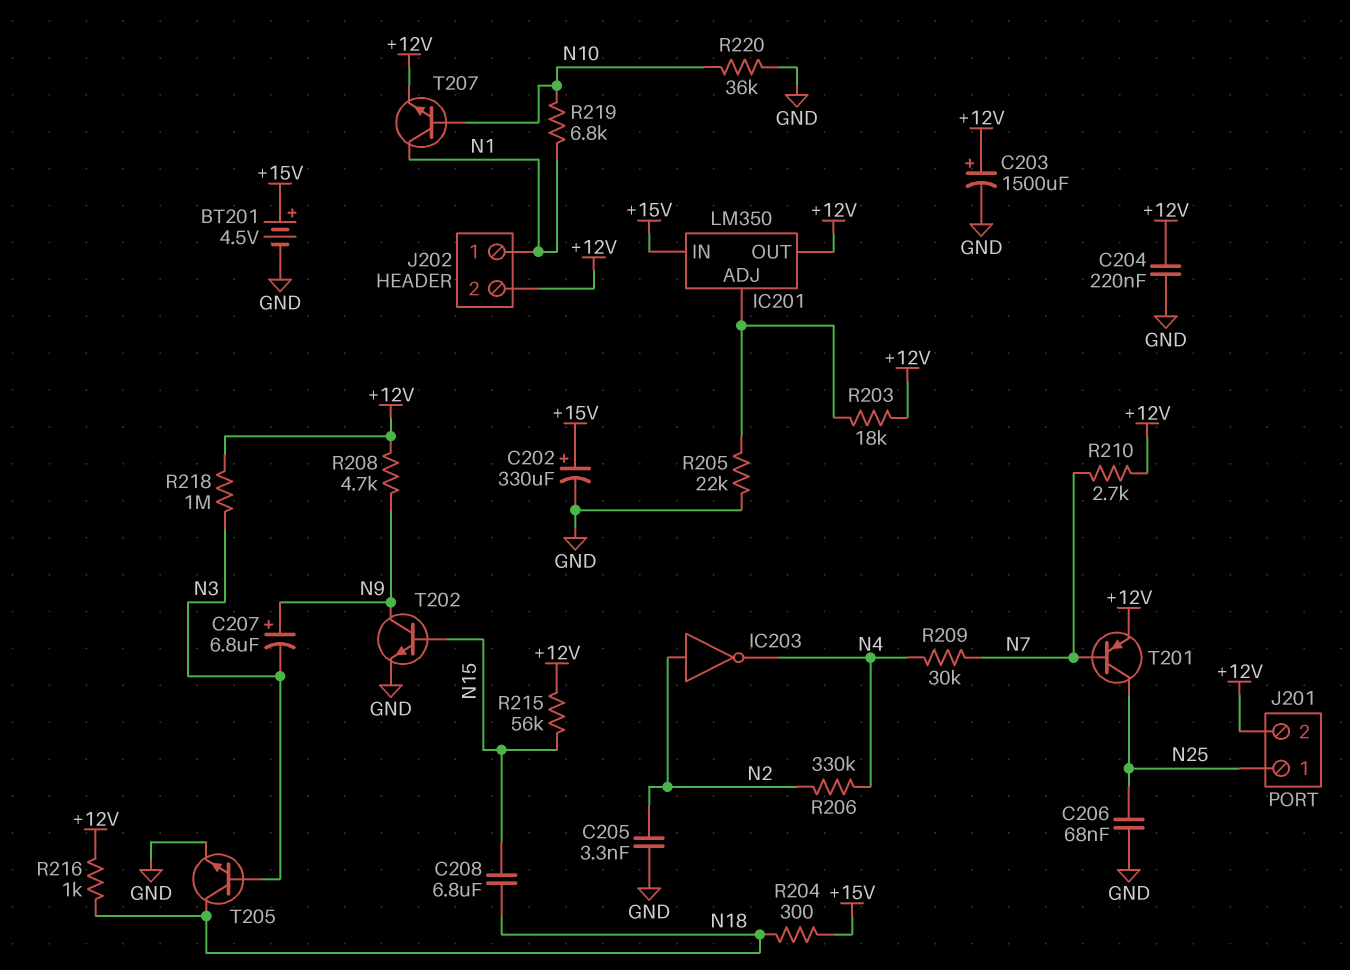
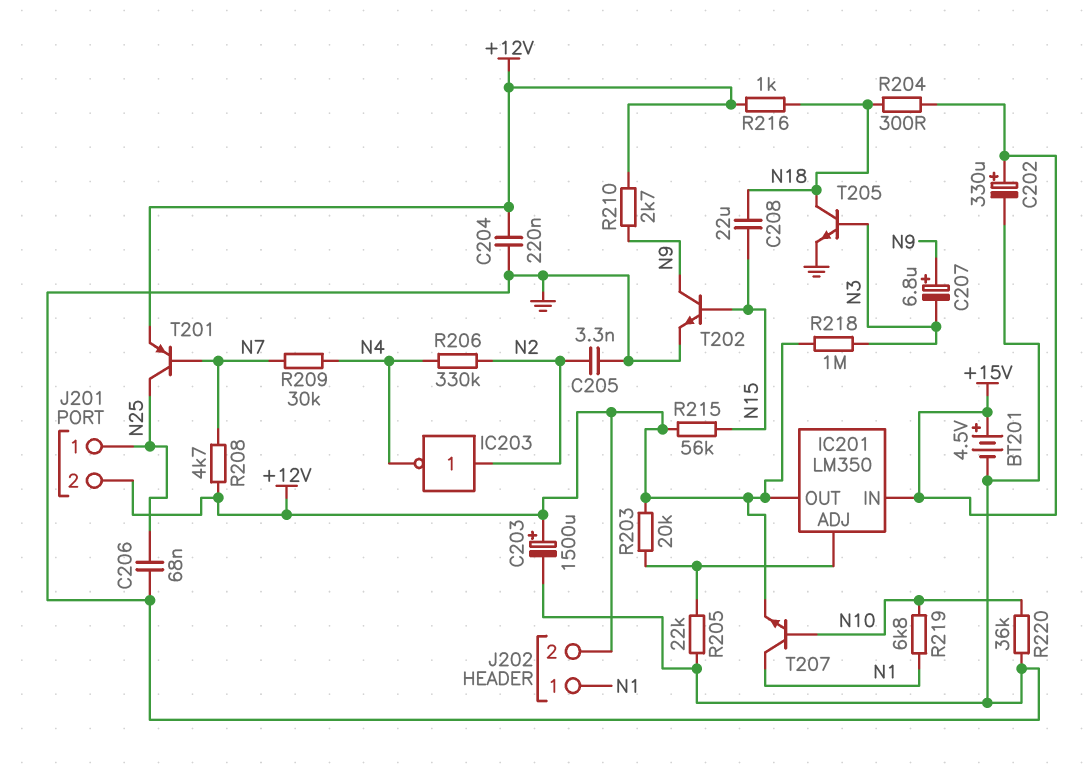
C208: 6.8uF (N15, N18) -> 22uF (N15, N18)
R203: 18k (+12V, IC201/ADJ) -> 20k (+12V, IC201/ADJ)
R208: 4.7k (+12V, N9) -> 4.7k (+12V, N7)
R210: 2.7k (+12V, N7) -> 2.7k (+12V, N9)

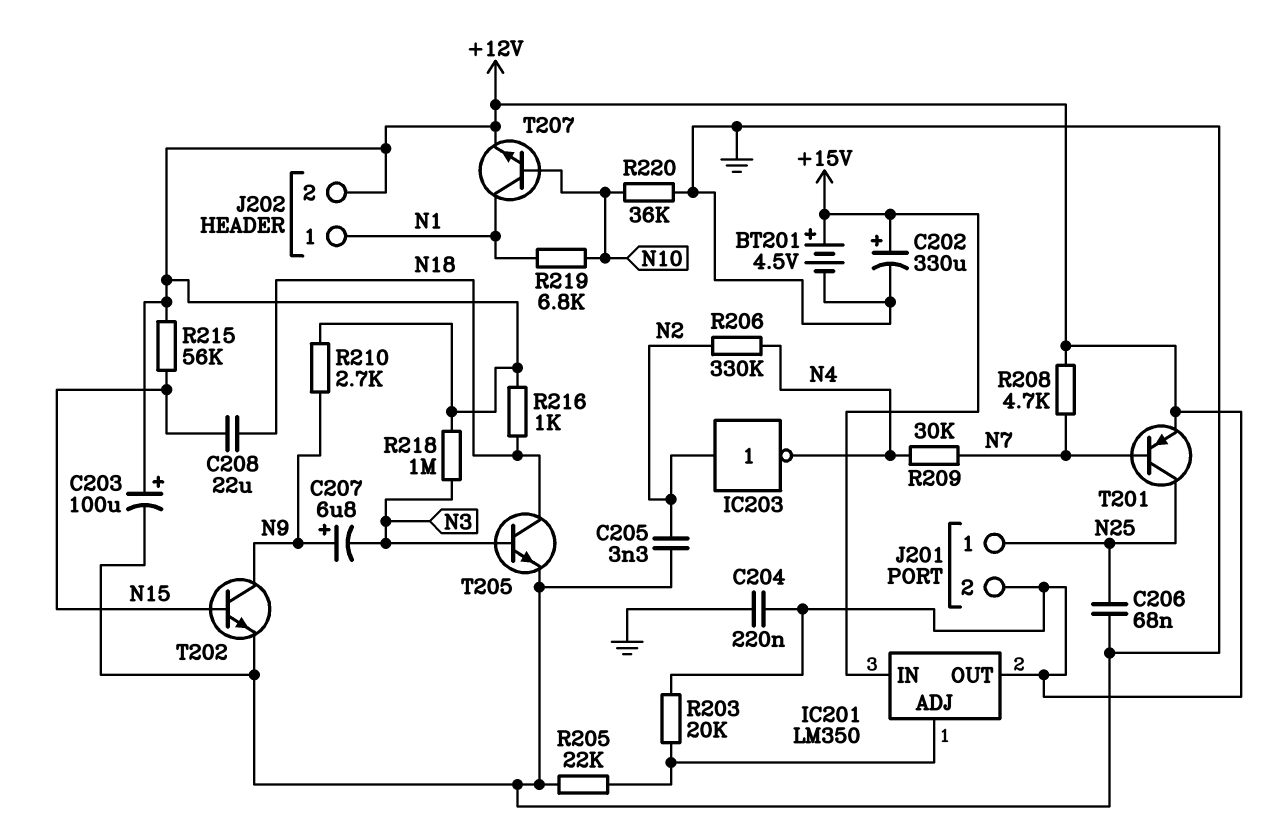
C203: 1500uF (plus +12V, minus GND) -> 100uF (plus +12V, minus GND)
R204: 300 (+15V, N18) -> none

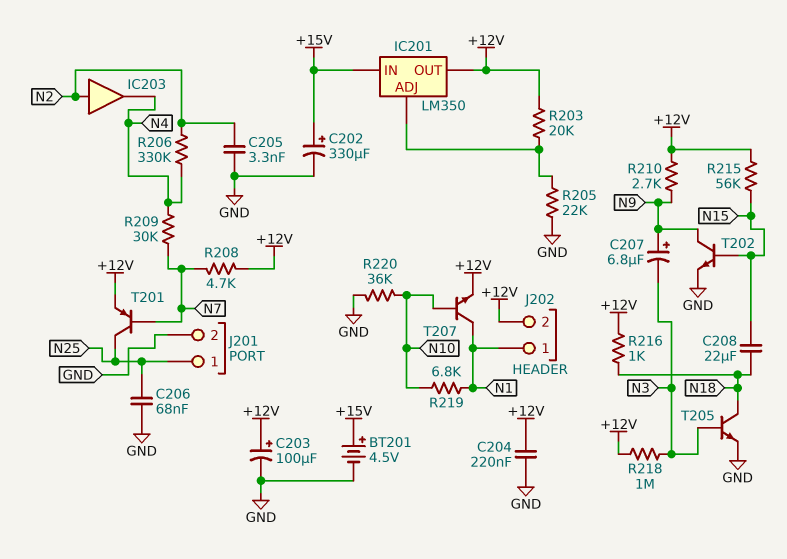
IC203: NOT (in N2, out N4) -> buffer (in N2, out N4)
J201 pin 2: +12V -> GND

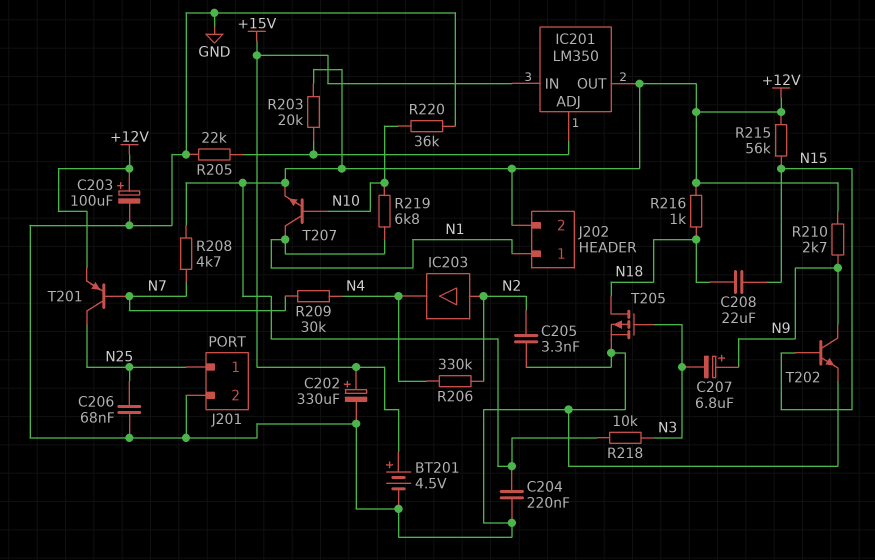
R218: 1M (+12V, N3) -> 10k (+12V, N3)
T205: NPN (B N3, C N18, E GND) -> PMOS (G N3, D N18, S GND)

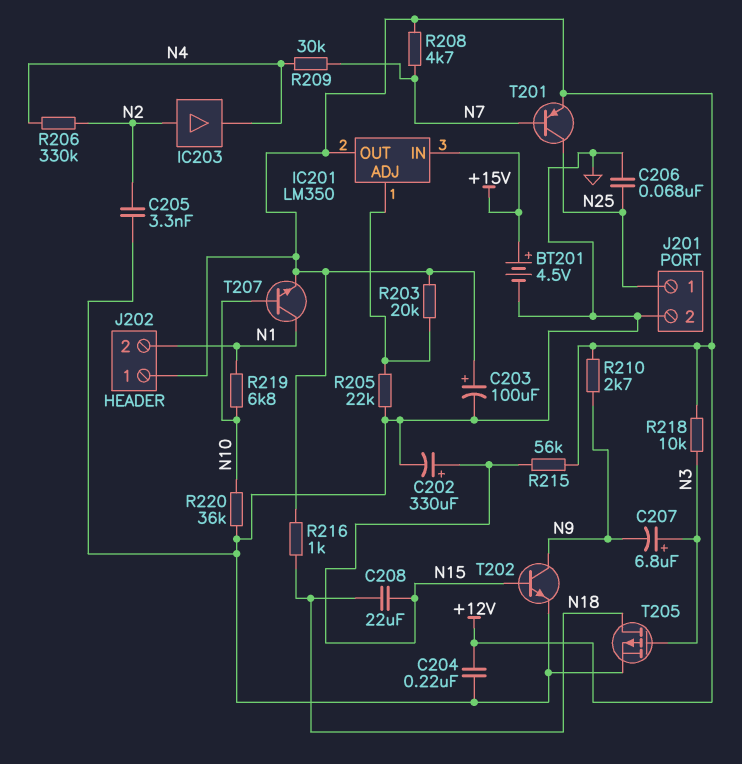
C202: 330uF (plus +15V, minus GND) -> 330uF (plus N15, minus GND)
C207: 6.8uF (plus N9, minus N3) -> 6.8uF (plus N3, minus N9)
J202 pin 1: N1 -> +12V
J202 pin 2: +12V -> N1

